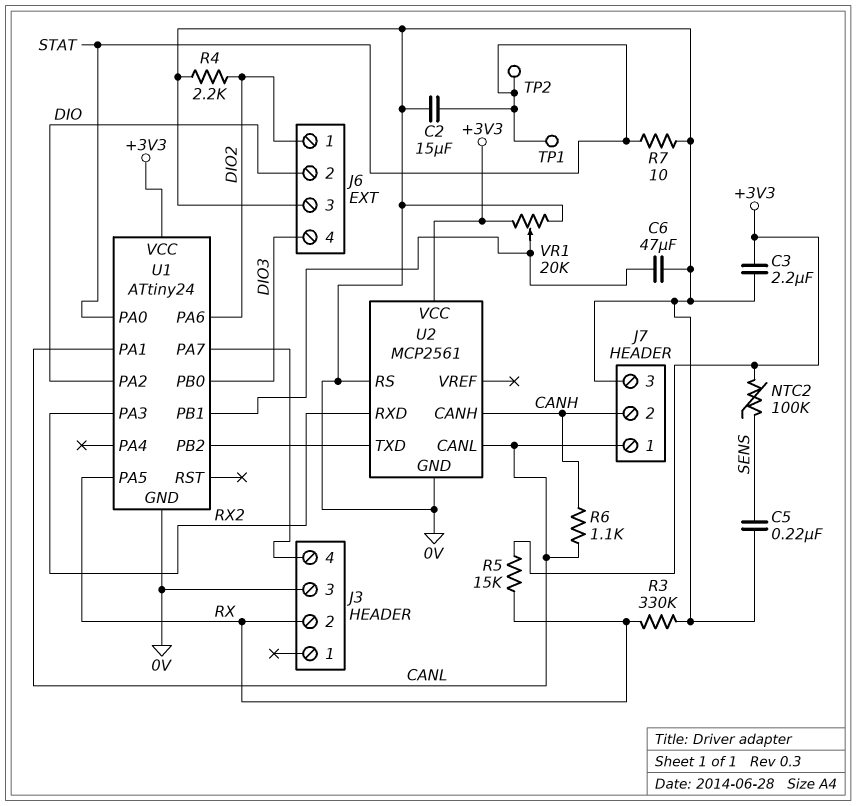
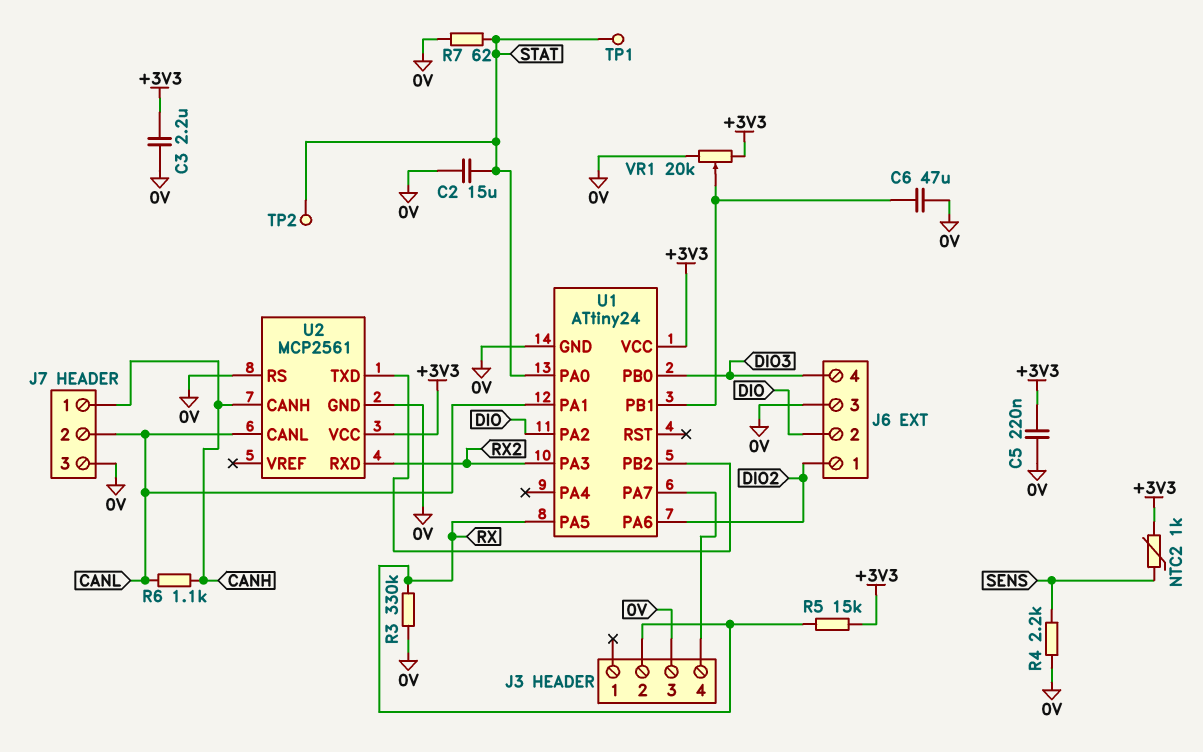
C5: 220nF (0V, SENS) -> 220nF (+3V3, 0V)
J7 pin 1: CANL -> CANH
J7 pin 2: CANH -> CANL
NTC2: 100k (+3V3, SENS) -> 1k (+3V3, SENS)
R4: 2.2k (0V, DIO2) -> 2.2k (0V, SENS)
R7: 10 (0V, STAT) -> 62 (0V, STAT)

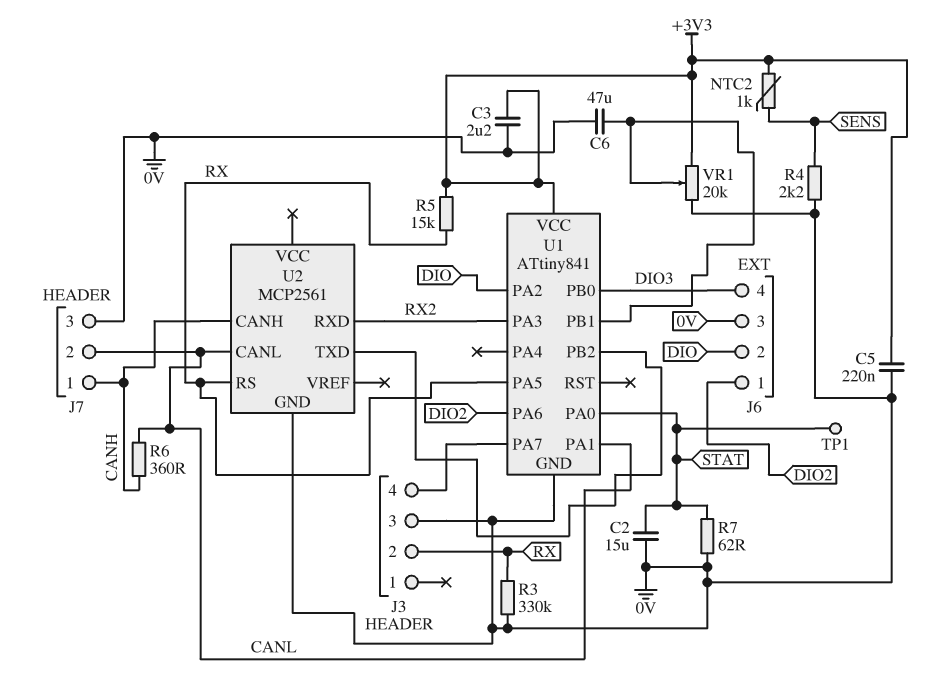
R6: 1.1k (CANH, CANL) -> 360 (CANH, CANL)
TP2: test point (STAT) -> none
U1: ATtiny24 -> ATtiny841
U2 pin RS: 0V -> RX
U2 pin VCC: +3V3 -> none

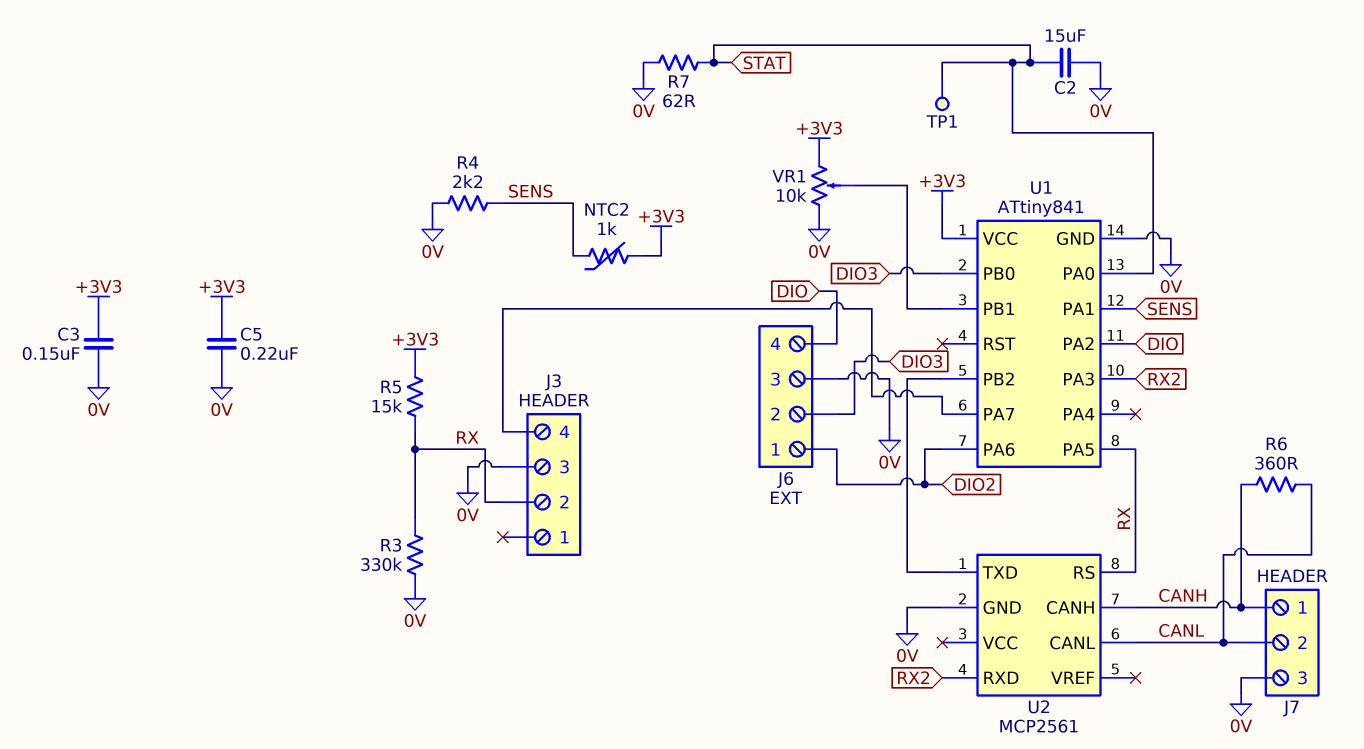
C3: 2.2uF (+3V3, 0V) -> 150nF (+3V3, 0V)
C6: 47uF (0V, U1/PB1) -> none
J6 pin 2: DIO -> DIO3
J6 pin 4: DIO3 -> DIO
U1 pin PA1: CANL -> SENS
VR1: 20k (+3V3, 0V, wiper U1/PB1) -> 10k (+3V3, 0V, wiper U1/PB1)

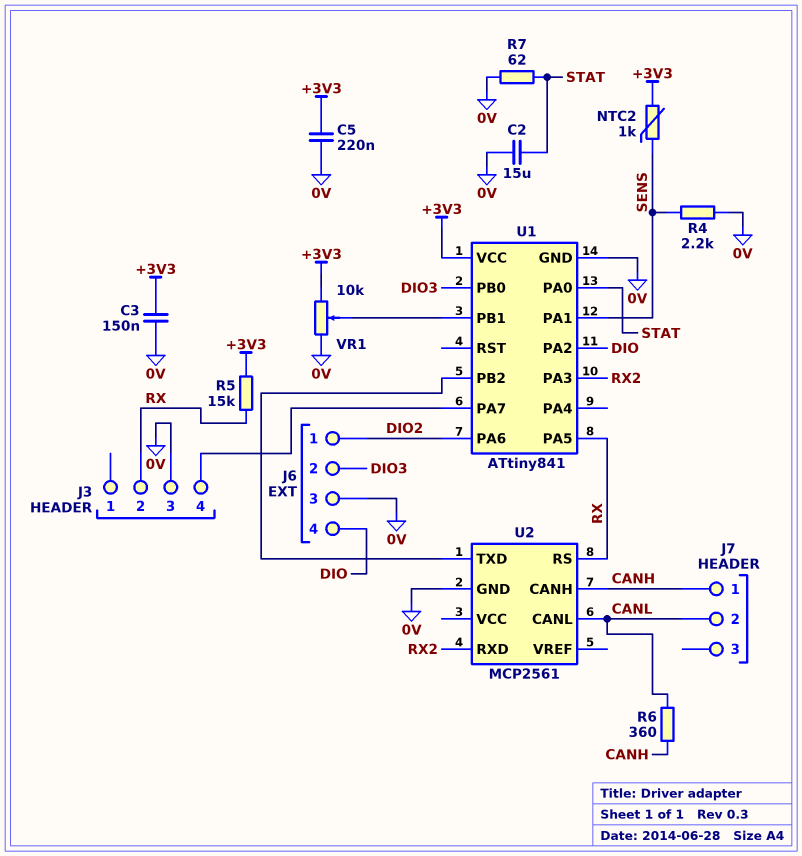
J7 pin 3: 0V -> none
R3: 330k (0V, RX) -> none
TP1: test point (STAT) -> none

